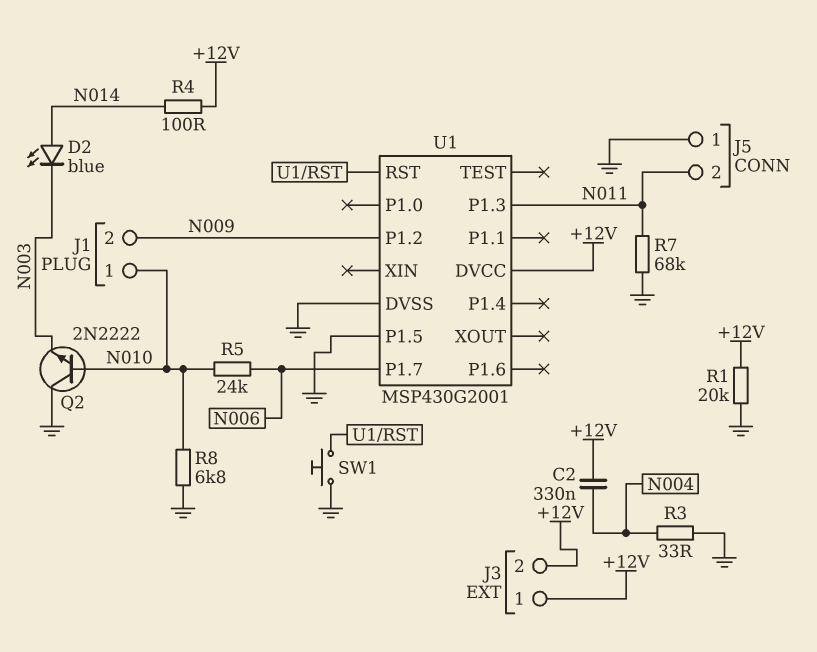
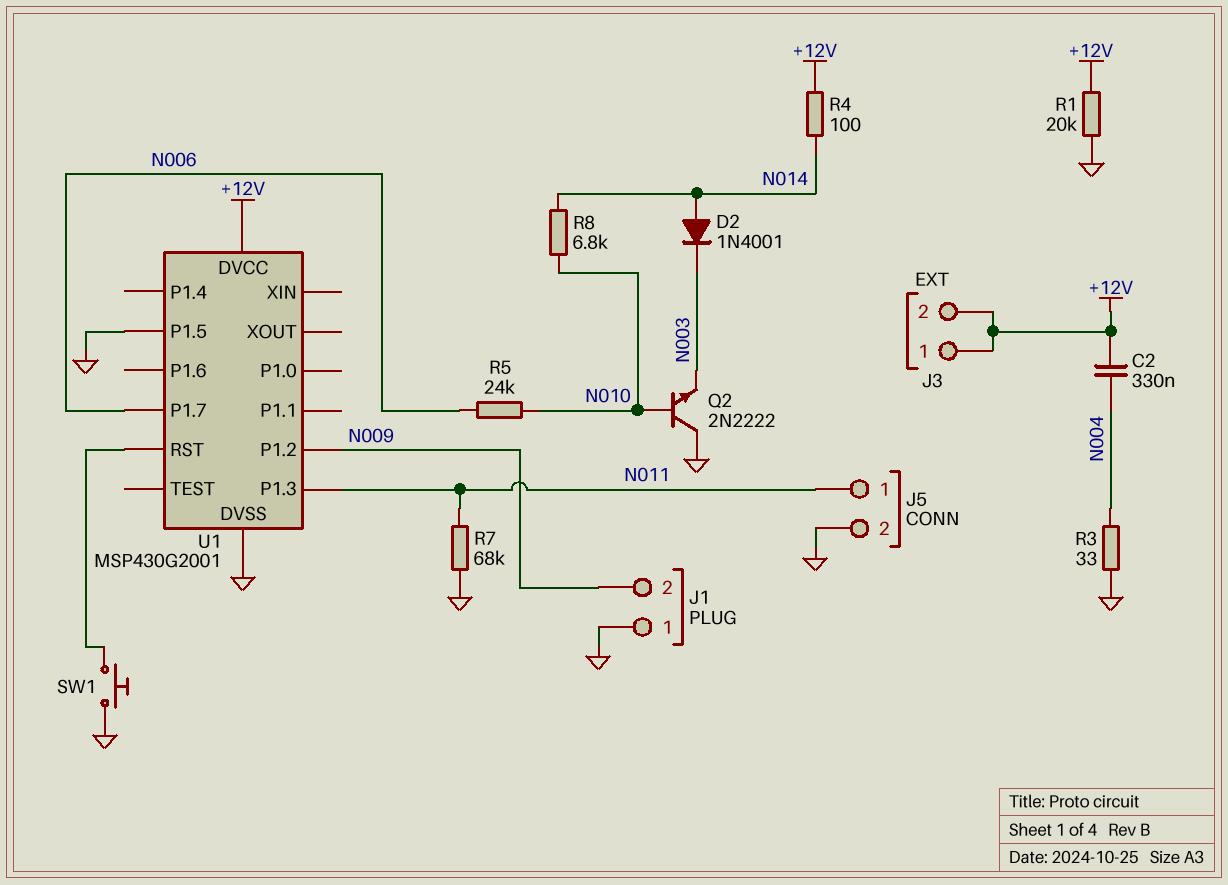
D2: LED blue (A N014, K N003) -> diode 1N4001 (A N014, K N003)
J1 pin 1: N010 -> GND
J5 pin 1: GND -> N011
J5 pin 2: N011 -> GND
R8: 6.8k (GND, N010) -> 6.8k (N010, N014)

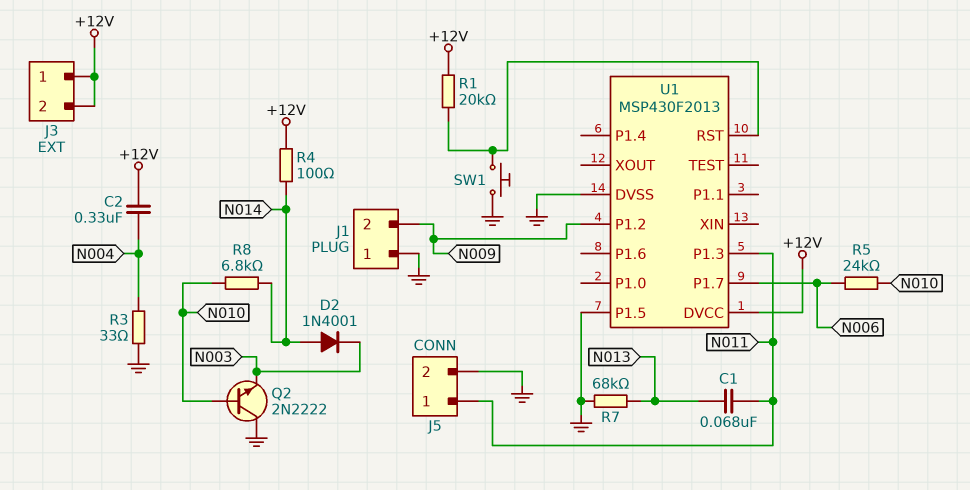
C1: none -> 68nF (N011, N013)
R1: 20k (+12V, GND) -> 20k (+12V, U1/RST)
R7: 68k (GND, N011) -> 68k (GND, N013)
U1: MSP430G2001 -> MSP430F2013

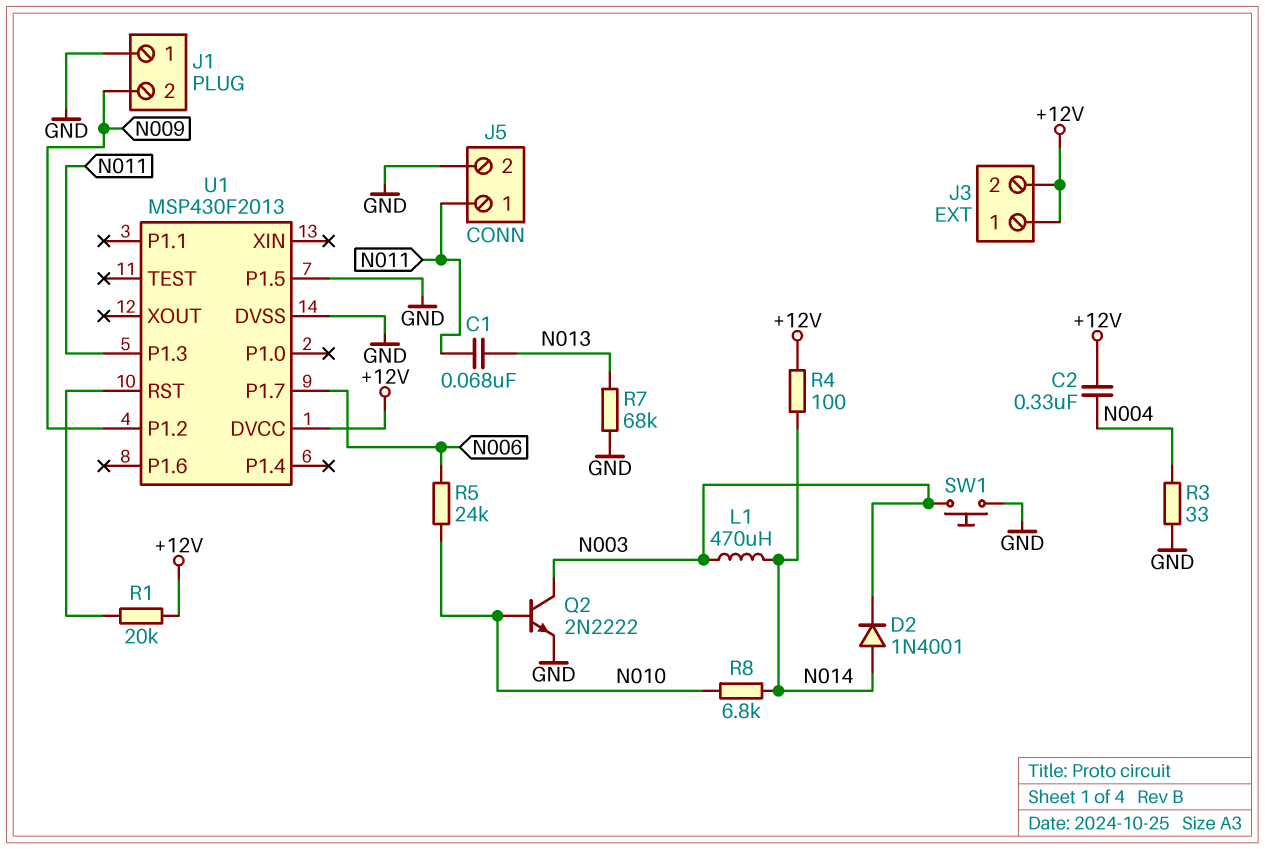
L1: none -> 470uH (N003, N014)
Q2: NPN 2N2222 (B N010, C GND, E N003) -> NPN 2N2222 (B N010, C N003, E GND)
SW1: button (GND, U1/RST) -> button (GND, N003)

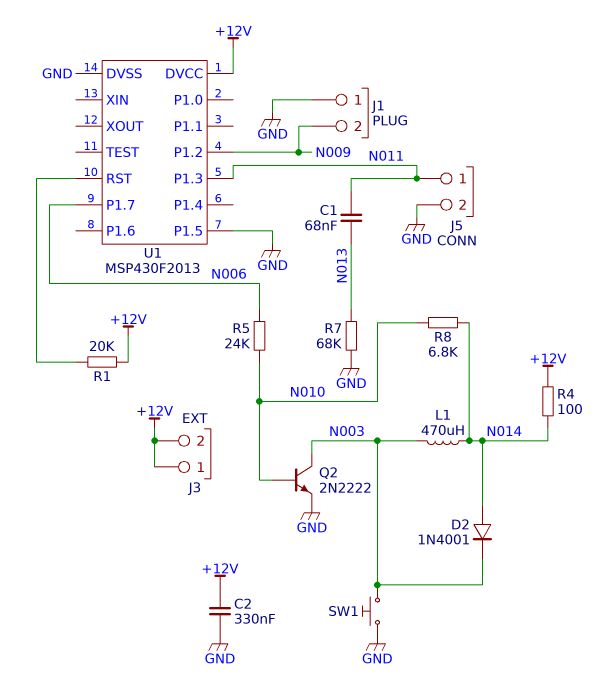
C2: 330nF (+12V, N004) -> 330nF (+12V, GND)
R3: 33 (GND, N004) -> none

